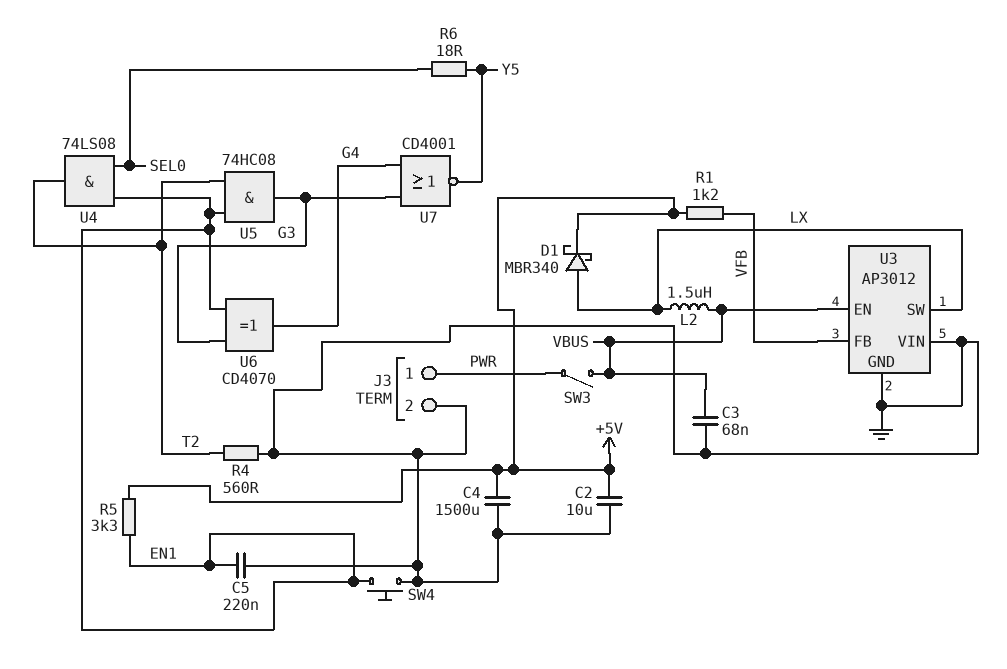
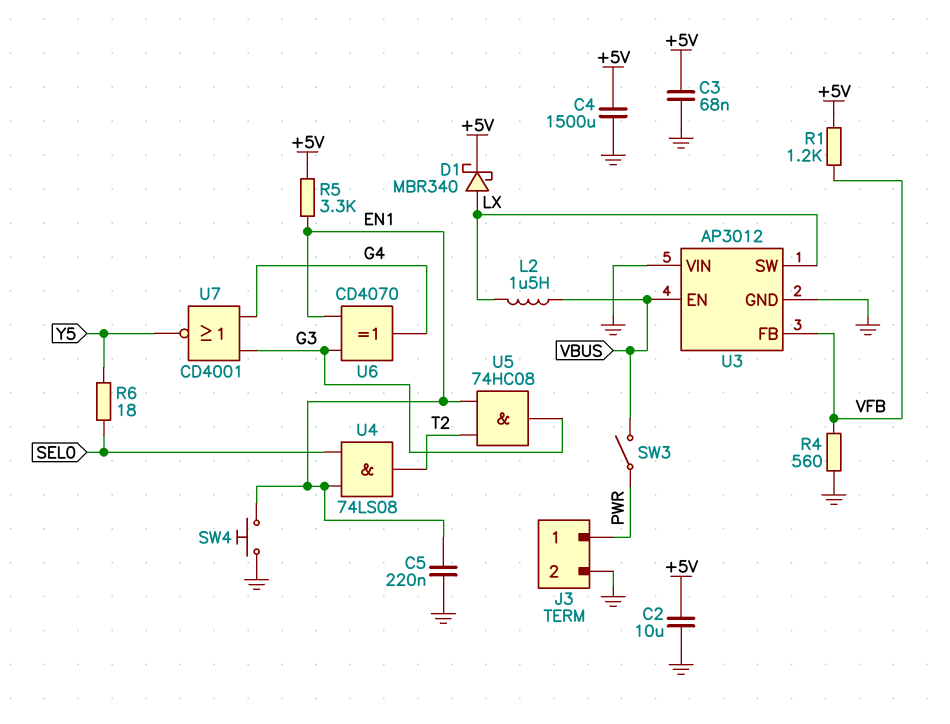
C3: 68nF (GND, VBUS) -> 68nF (+5V, GND)
R4: 560 (GND, T2) -> 560 (GND, VFB)

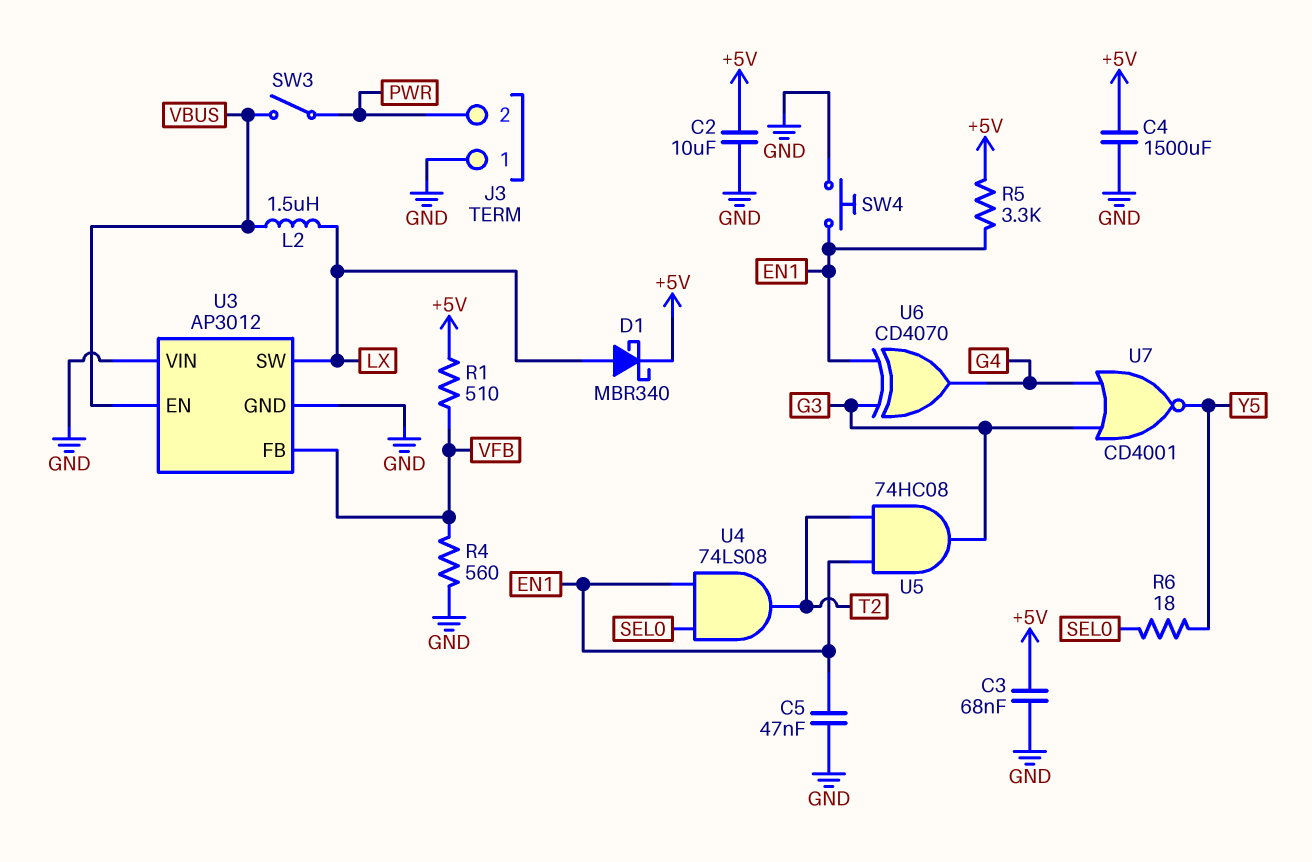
C5: 220nF (EN1, GND) -> 47nF (EN1, GND)
J3 pin 1: PWR -> GND
J3 pin 2: GND -> PWR
R1: 1.2k (+5V, VFB) -> 510 (+5V, VFB)

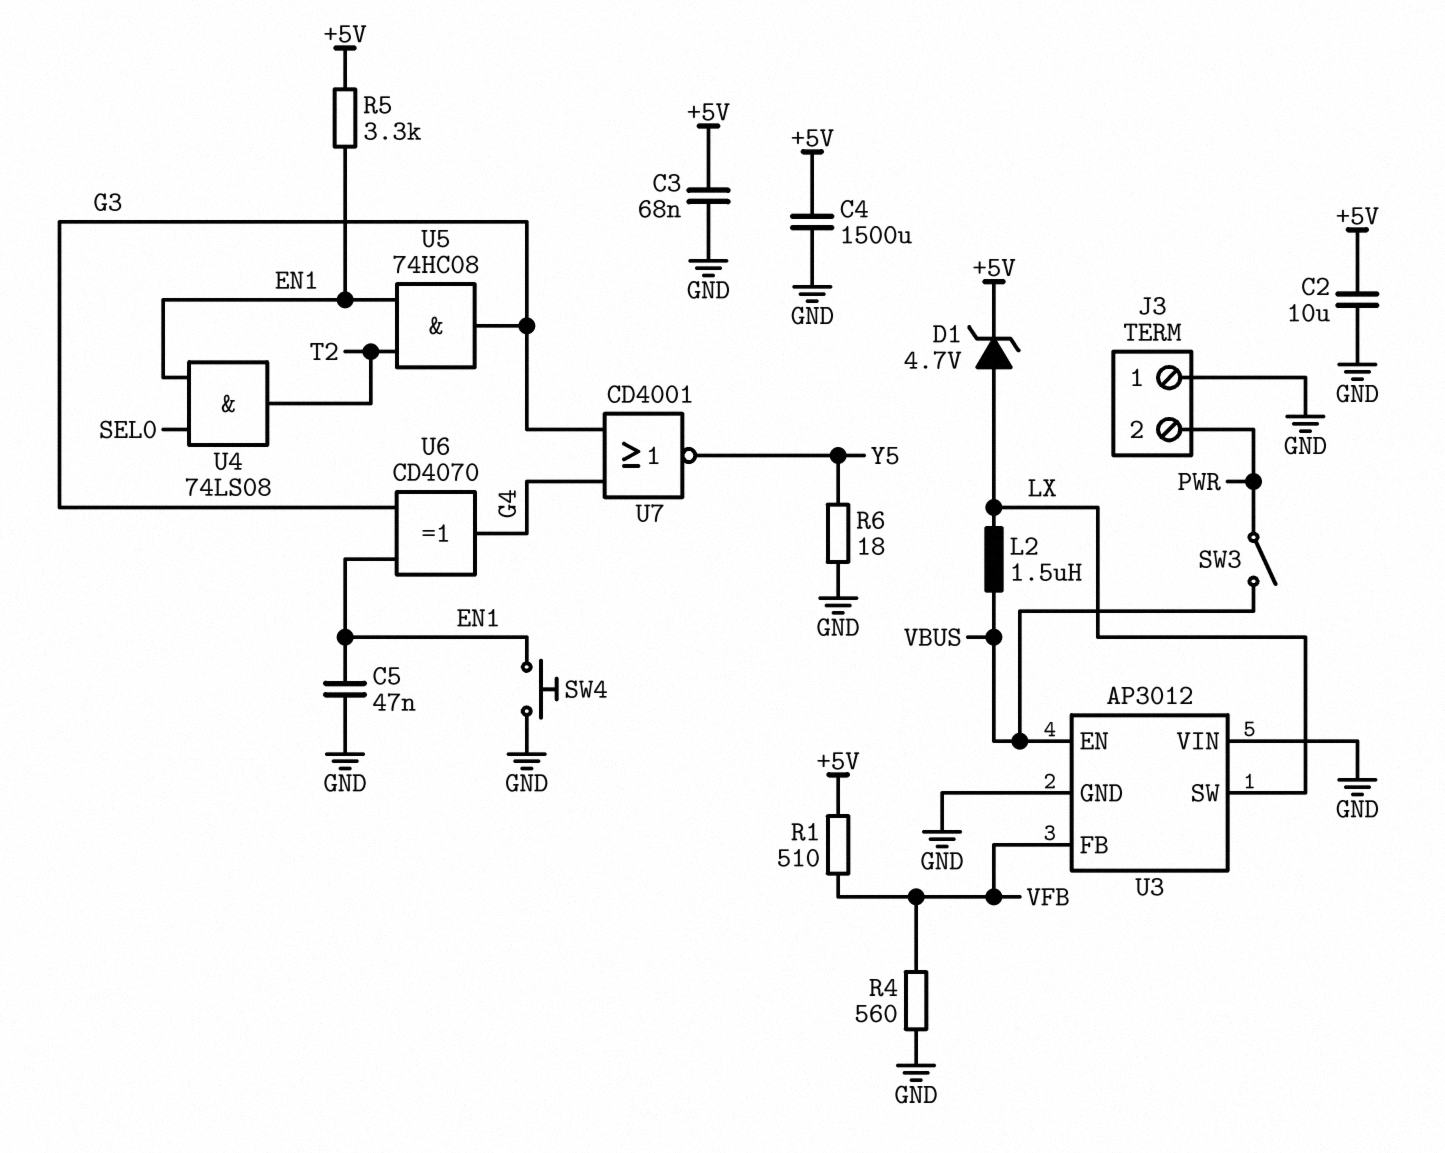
D1: schottky MBR340 (A LX, K +5V) -> zener 4.7V (A LX, K +5V)
R6: 18 (SEL0, Y5) -> 18 (GND, Y5)

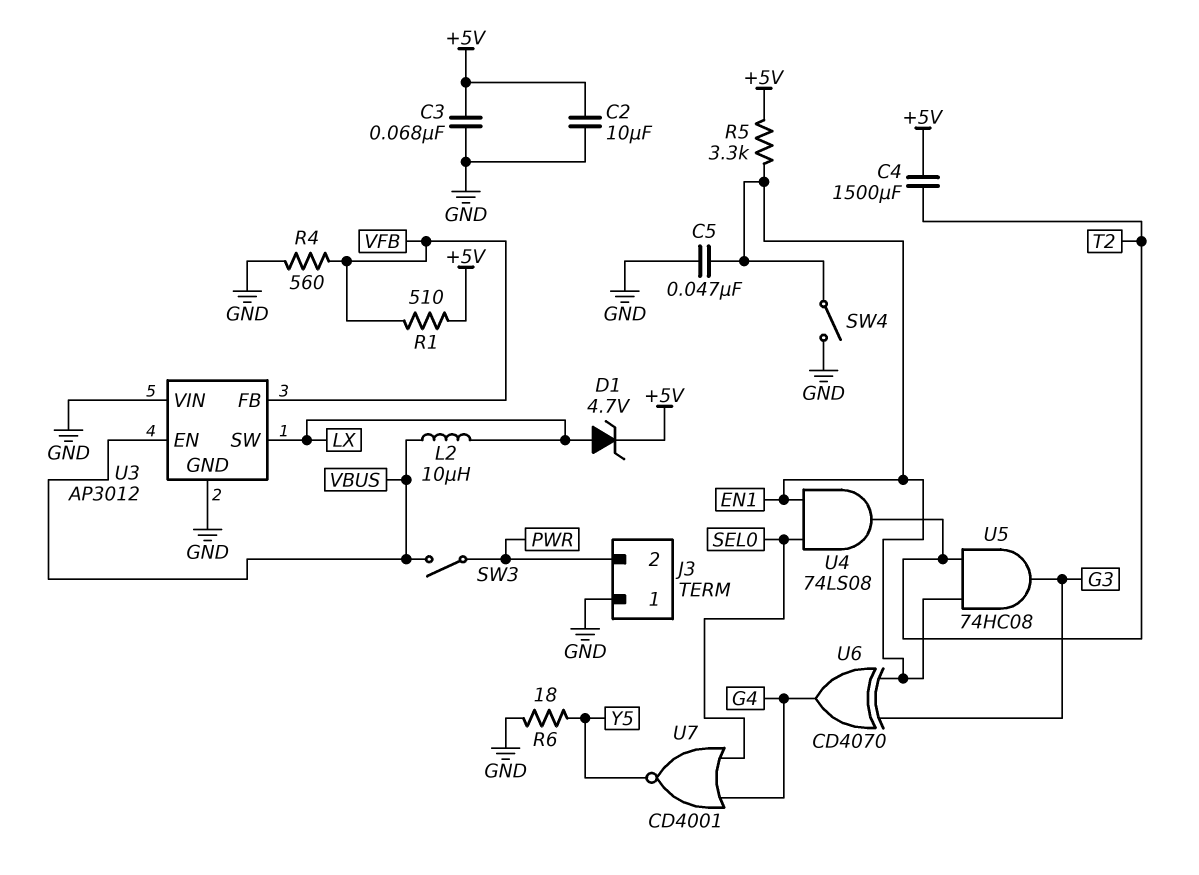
C4: 1500uF (+5V, GND) -> 1500uF (+5V, T2)
L2: 1.5uH (LX, VBUS) -> 10uH (LX, VBUS)
SW4: button (EN1, GND) -> switch (EN1, GND)
U7: NOR CD4001 (in G3, in G4, out Y5) -> NOR CD4001 (in G4, in SEL0, out Y5)

